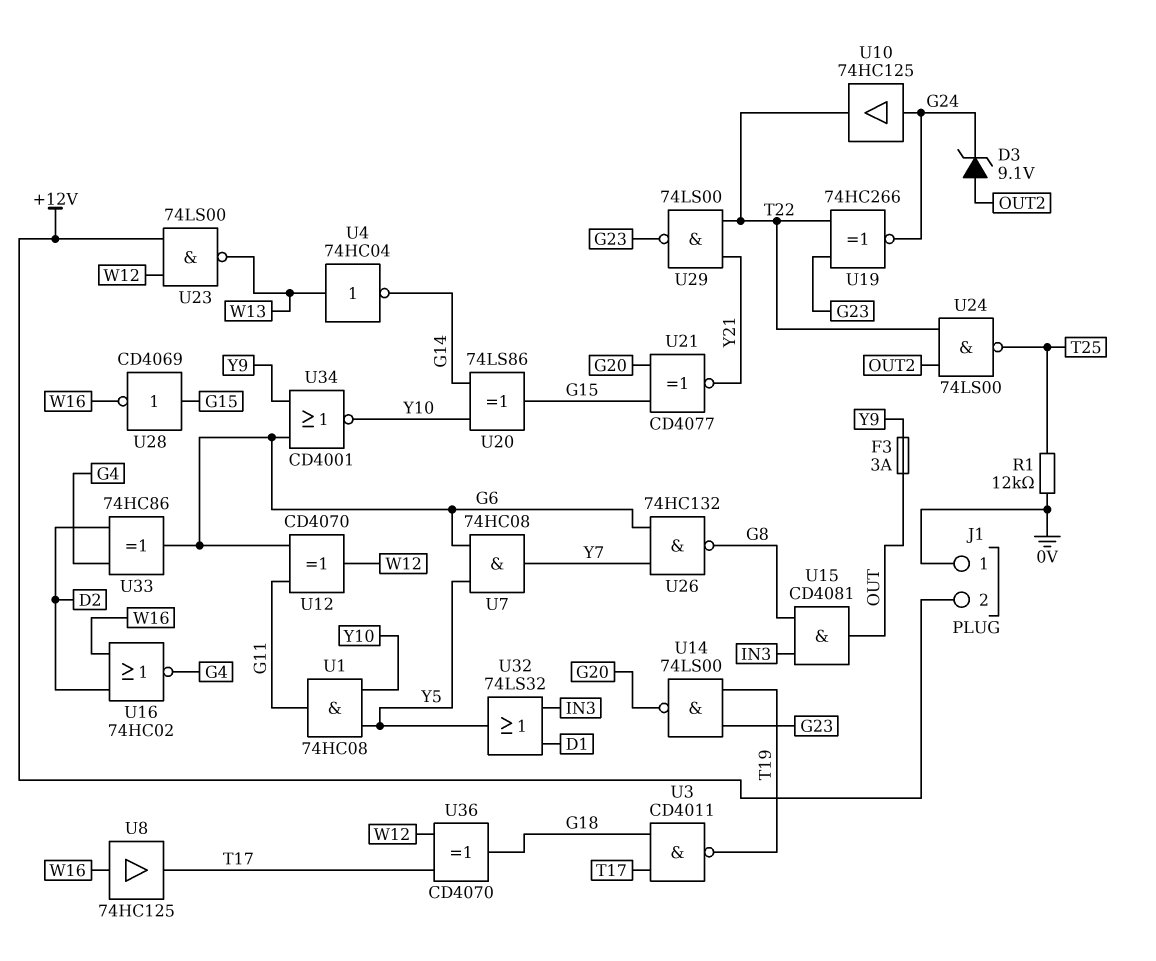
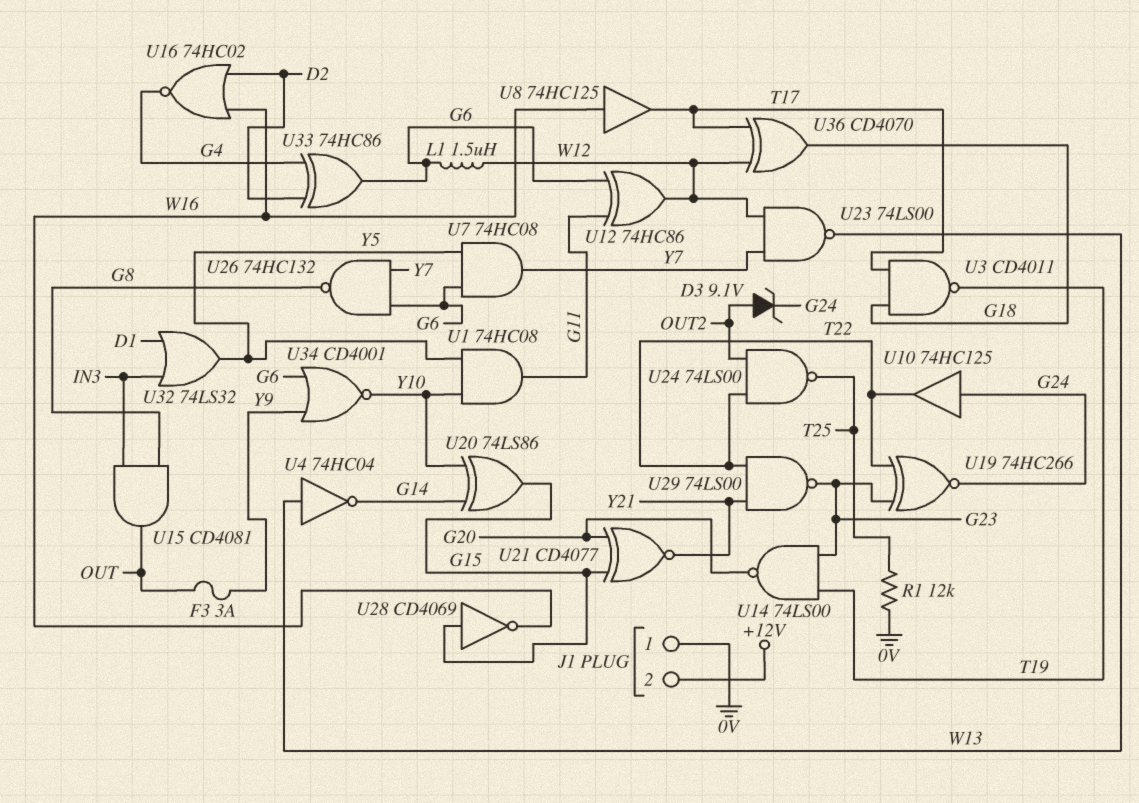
L1: none -> 1.5uH (G6, W12)
U12: XOR CD4070 (in G6, in G11, out W12) -> XOR 74HC86 (in G6, in G11, out W12)
U23: NAND 74LS00 (in +12V, in W12, out W13) -> NAND 74LS00 (in W12, in Y7, out W13)

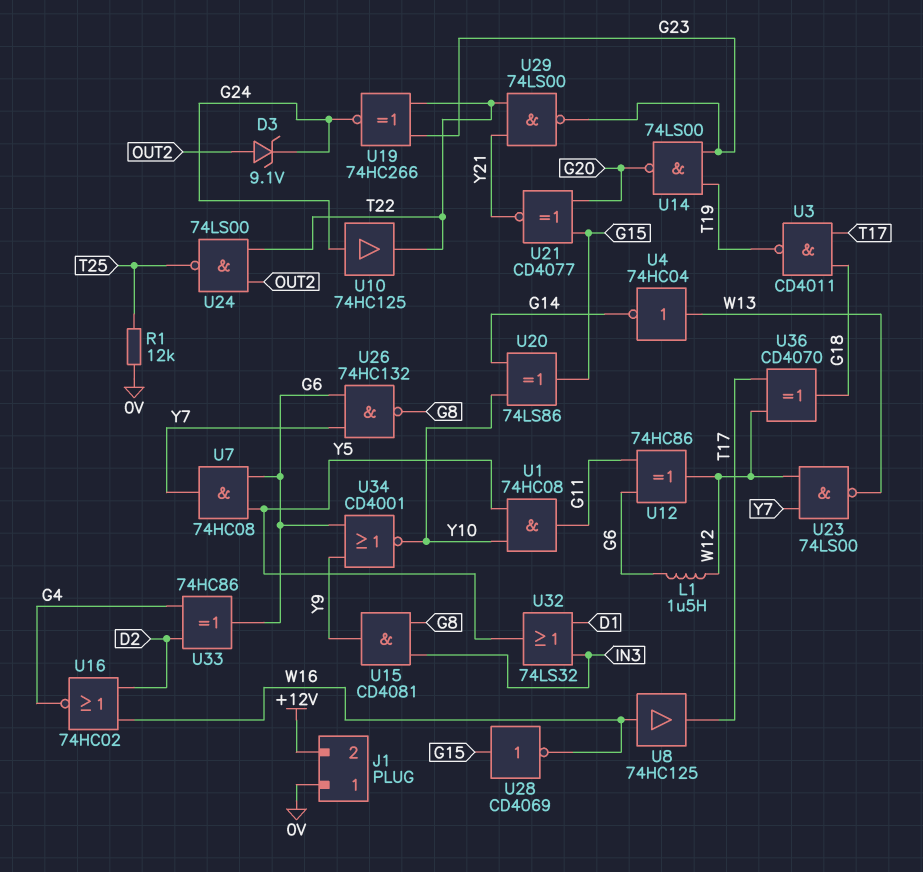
F3: 3A (OUT, Y9) -> none
U15: AND CD4081 (in G8, in IN3, out OUT) -> AND CD4081 (in G8, in IN3, out Y9)

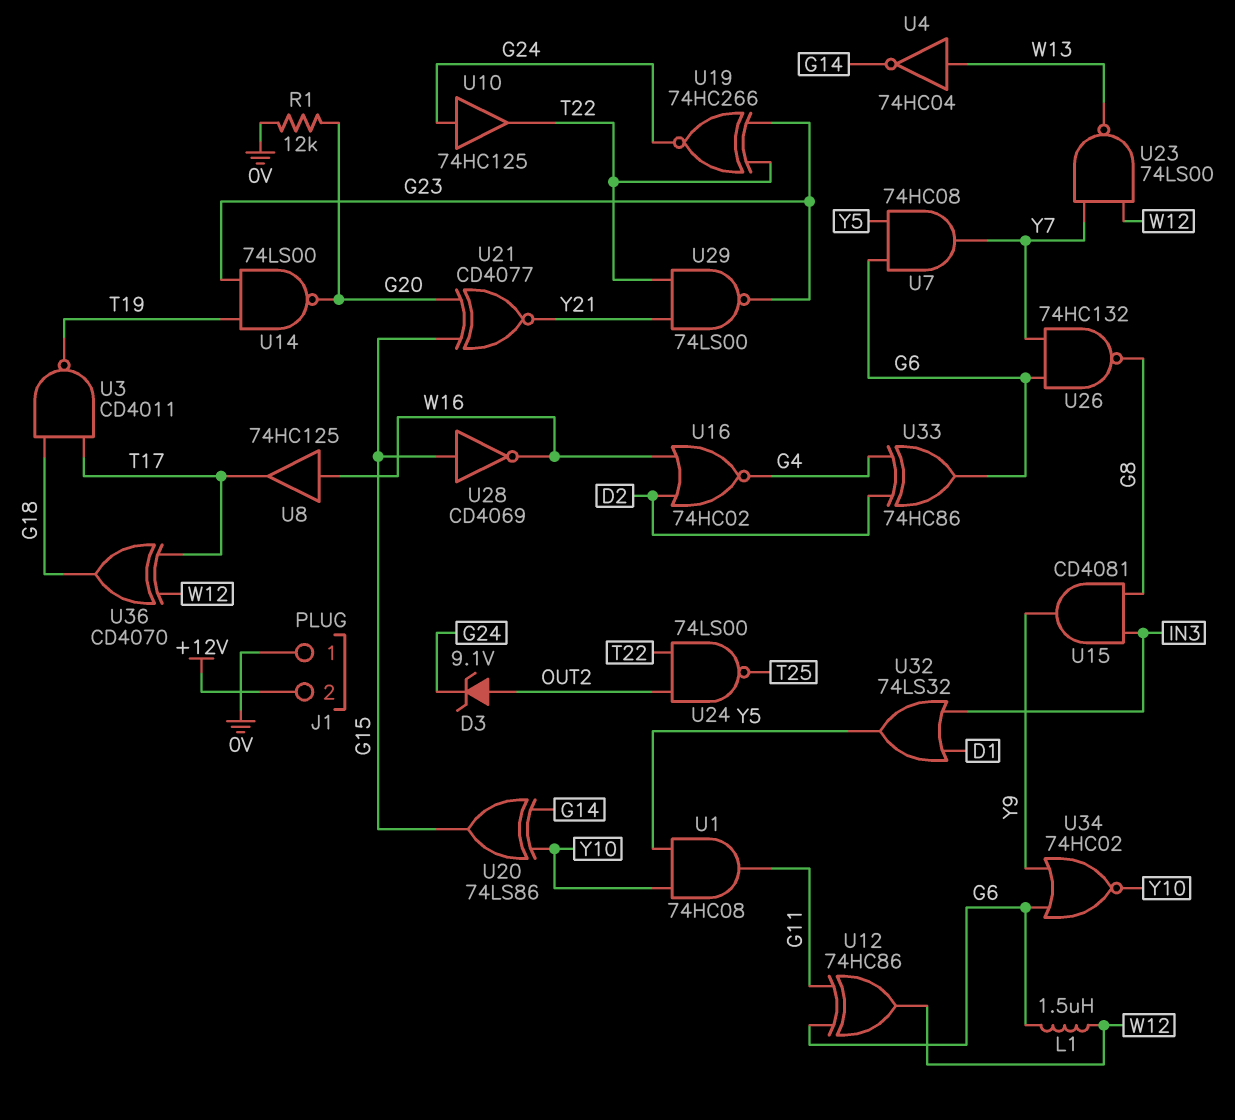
R1: 12k (0V, T25) -> 12k (0V, G20)
U34: NOR CD4001 (in G6, in Y9, out Y10) -> NOR 74HC02 (in G6, in Y9, out Y10)

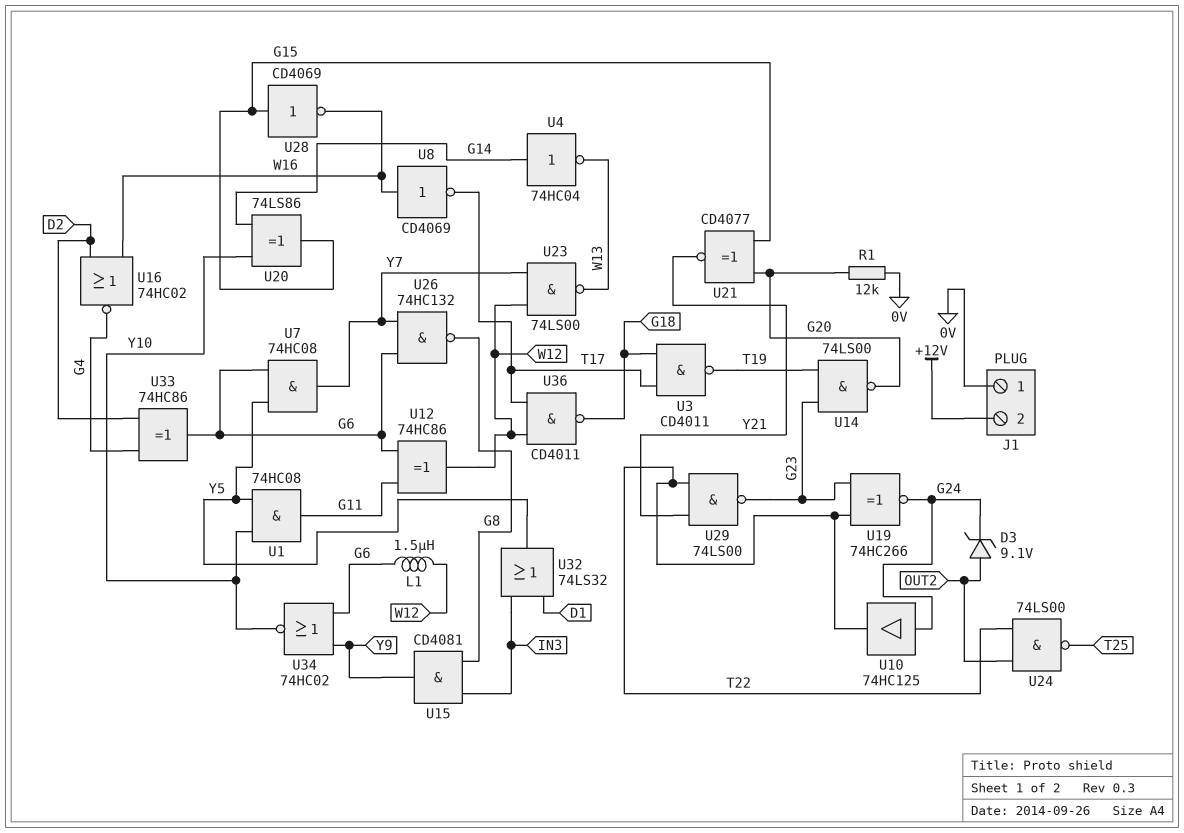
U4: NOT 74HC04 (in W13, out G14) -> NOT 74HC04 (in G14, out W13)
U8: buffer 74HC125 (in W16, out T17) -> NOT CD4069 (in W16, out T17)
U36: XOR CD4070 (in T17, in W12, out G18) -> NAND CD4011 (in T17, in W12, out G18)

